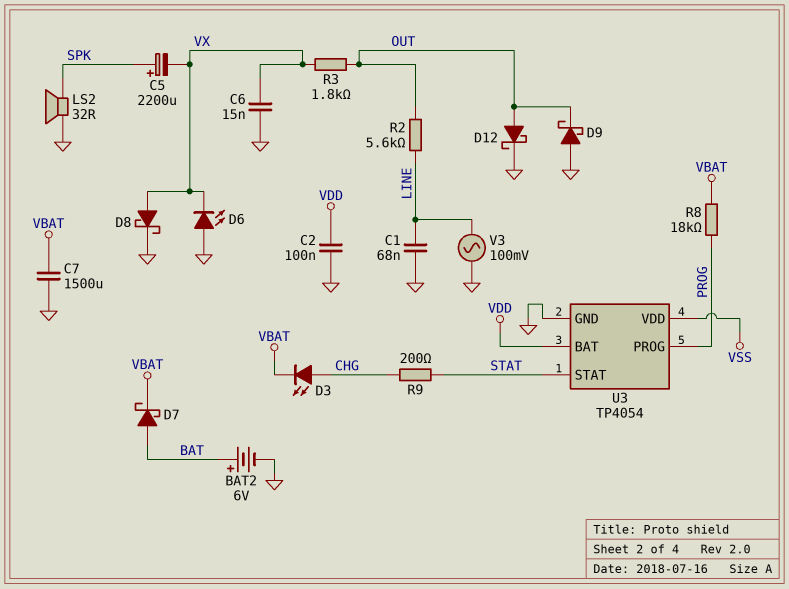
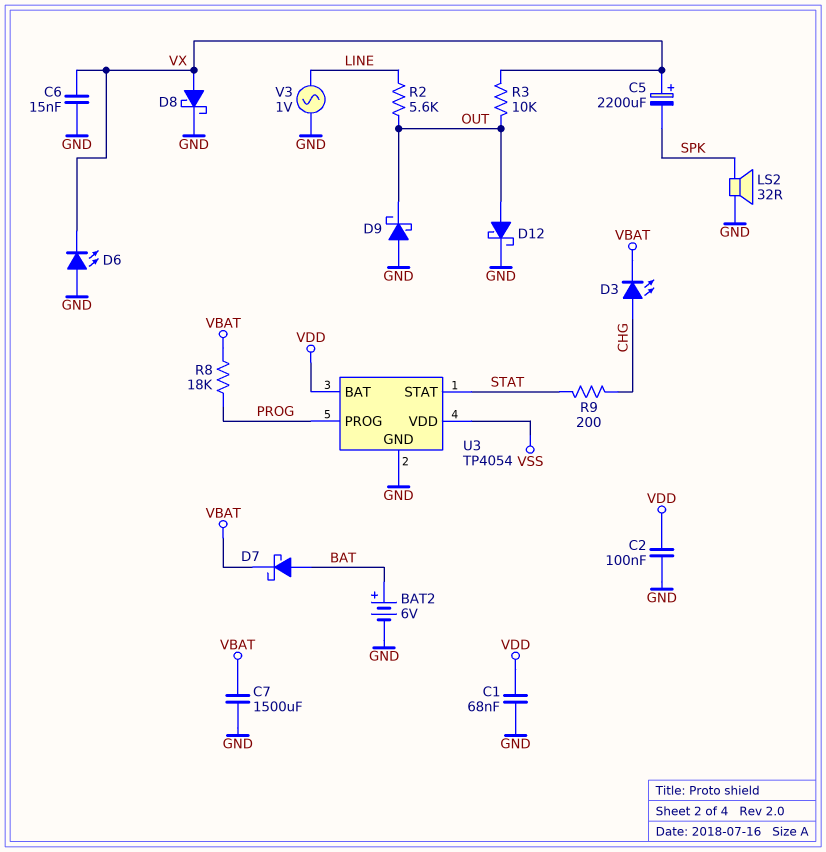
C1: 68nF (GND, LINE) -> 68nF (GND, VDD)
C5: 2200uF (plus SPK, minus VX) -> 2200uF (plus VX, minus SPK)
R3: 1.8k (OUT, VX) -> 10k (OUT, VX)
V3: AC 100mV (GND, LINE) -> AC 1V (GND, LINE)

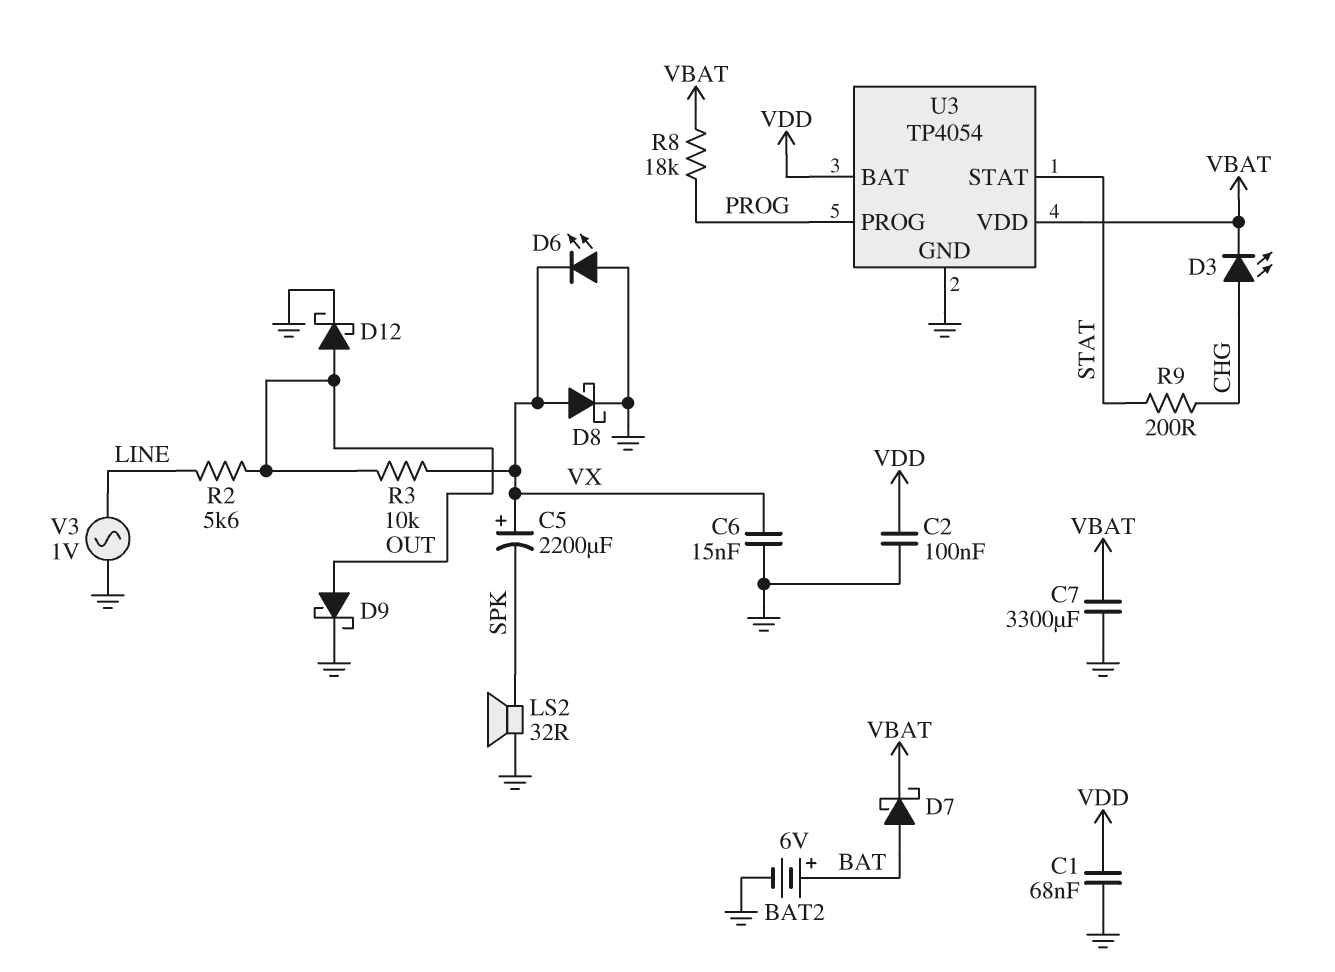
C7: 1500uF (GND, VBAT) -> 3300uF (GND, VBAT)
D9: schottky (A GND, K OUT) -> schottky (A OUT, K GND)
U3 pin VDD: VSS -> VBAT

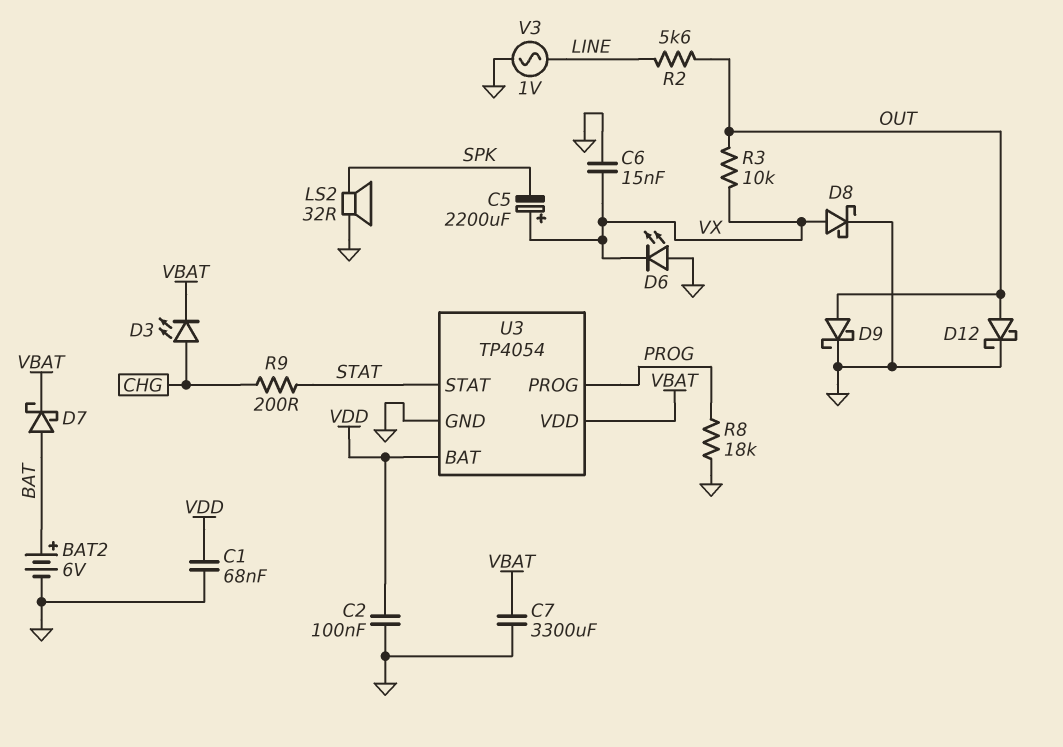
R8: 18k (PROG, VBAT) -> 18k (GND, PROG)

